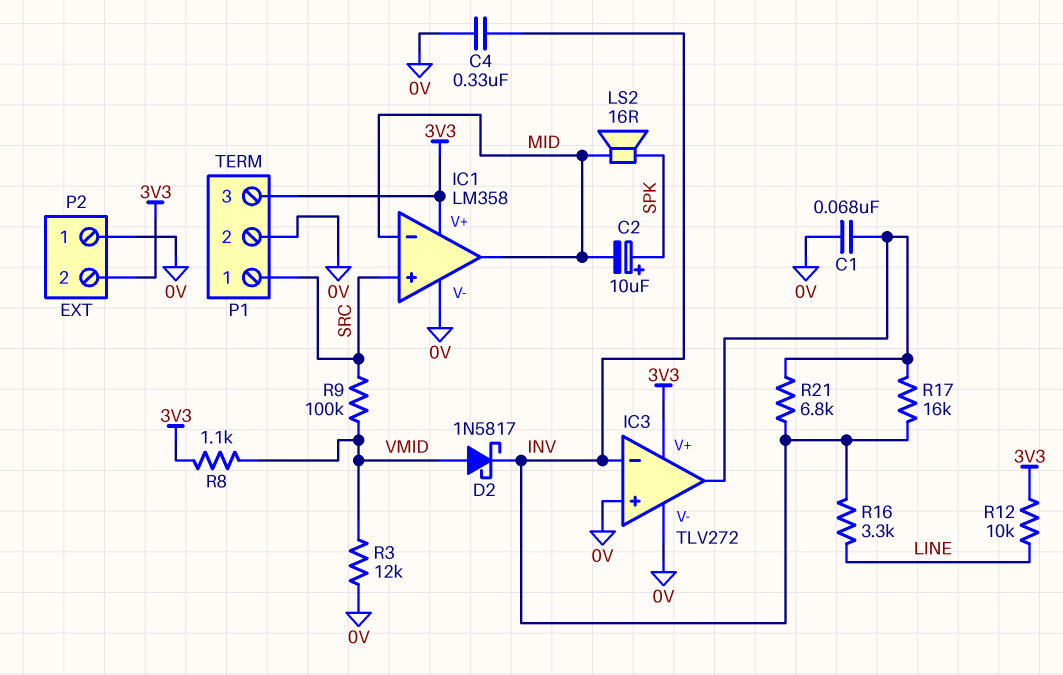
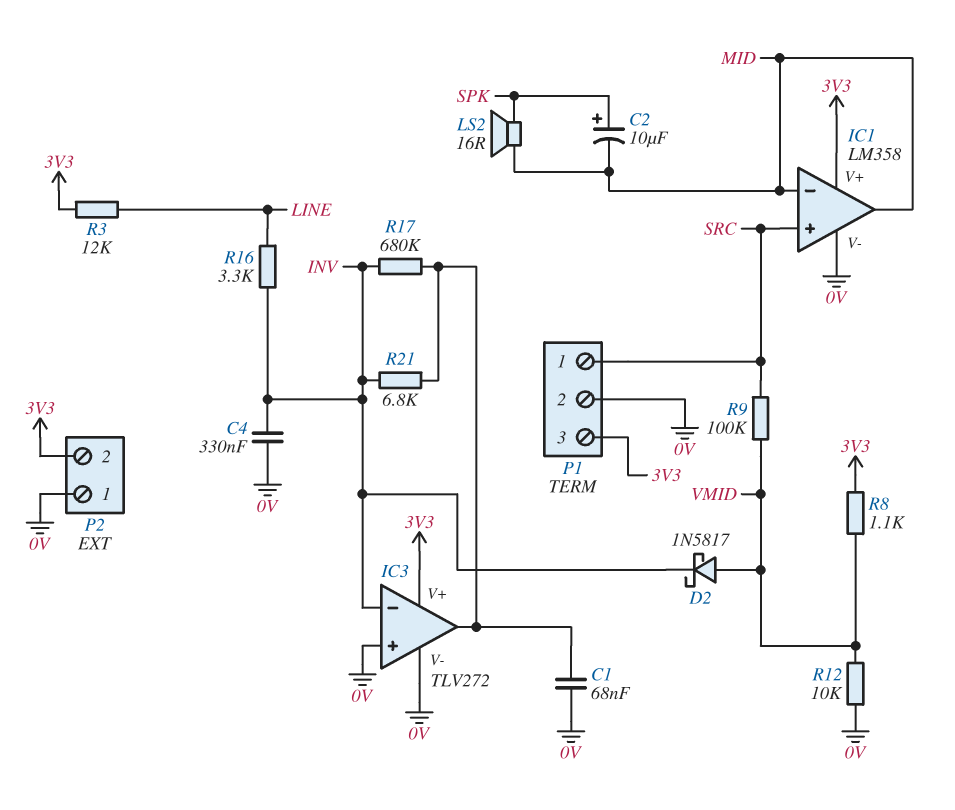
R3: 12k (0V, VMID) -> 12k (3V3, LINE)
R12: 10k (3V3, LINE) -> 10k (0V, VMID)
R17: 16k (IC3/out, INV) -> 680k (IC3/out, INV)

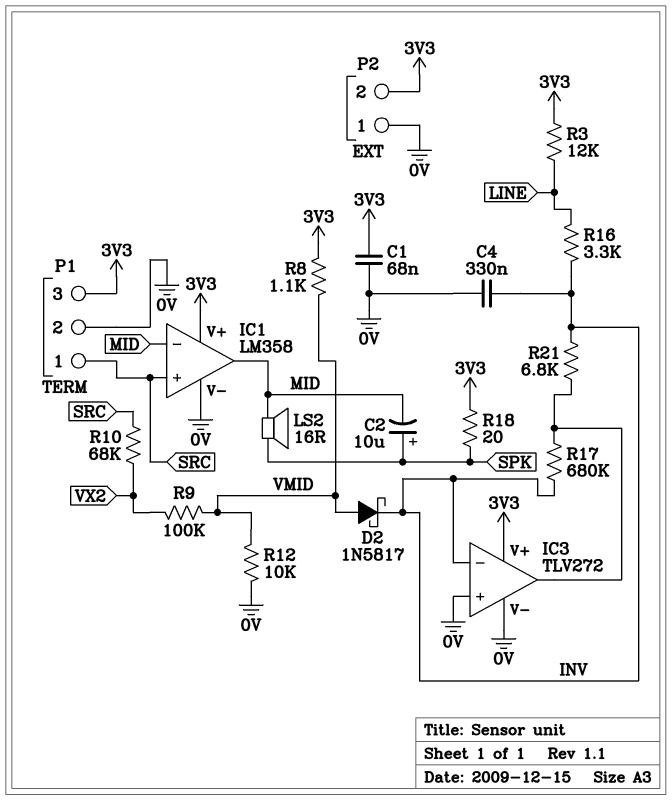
C1: 68nF (0V, IC3/out) -> 68nF (0V, 3V3)
R9: 100k (SRC, VMID) -> 100k (VMID, VX2)
R10: none -> 68k (SRC, VX2)
R18: none -> 20 (3V3, SPK)

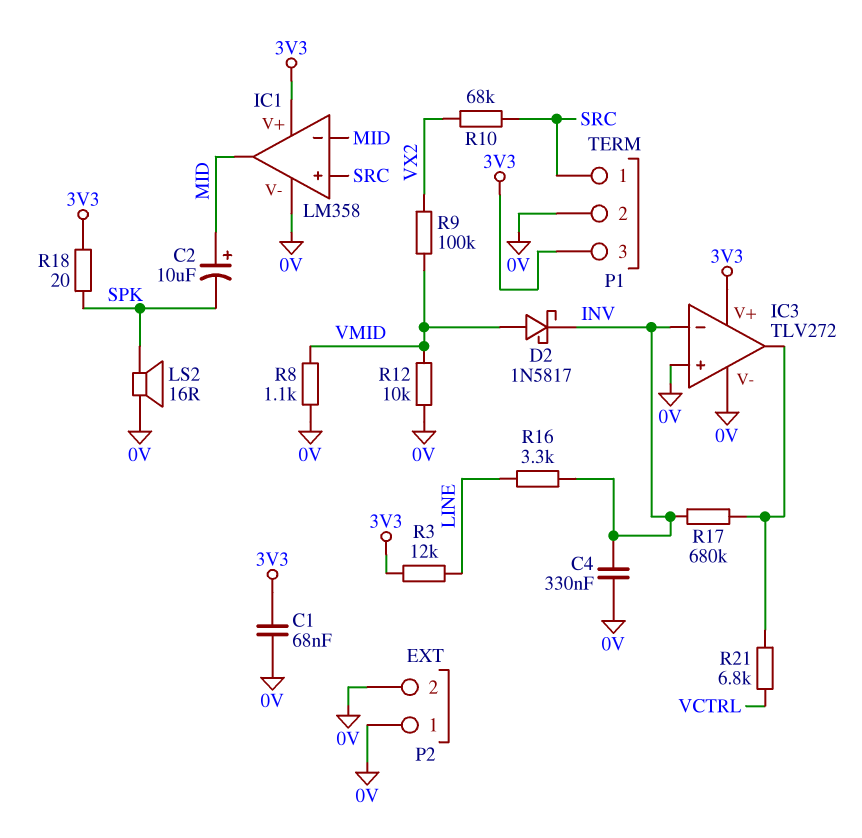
C2: 10uF (plus SPK, minus MID) -> 10uF (plus MID, minus SPK)
LS2: speaker 16R (MID, SPK) -> speaker 16R (0V, SPK)
P2 pin 2: 3V3 -> 0V
R8: 1.1k (3V3, VMID) -> 1.1k (0V, VMID)
R21: 6.8k (IC3/out, INV) -> 6.8k (IC3/out, VCTRL)

